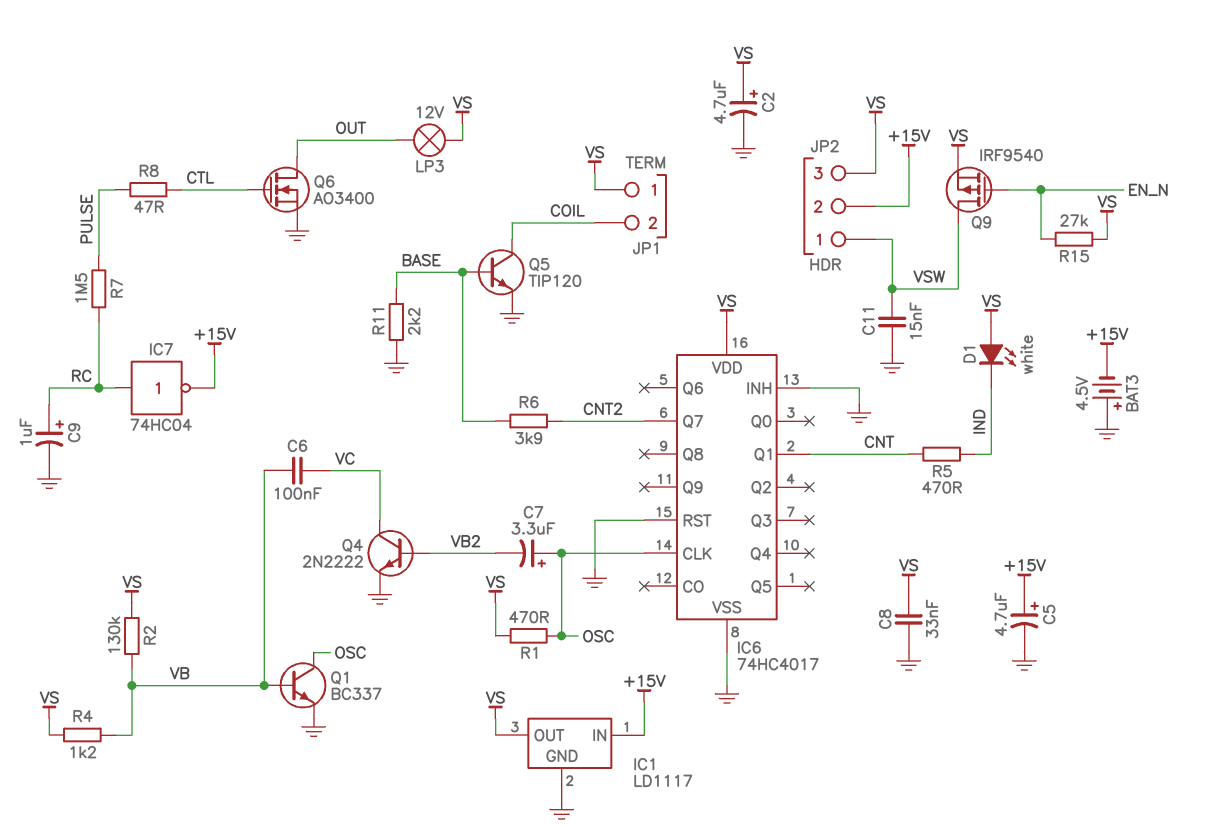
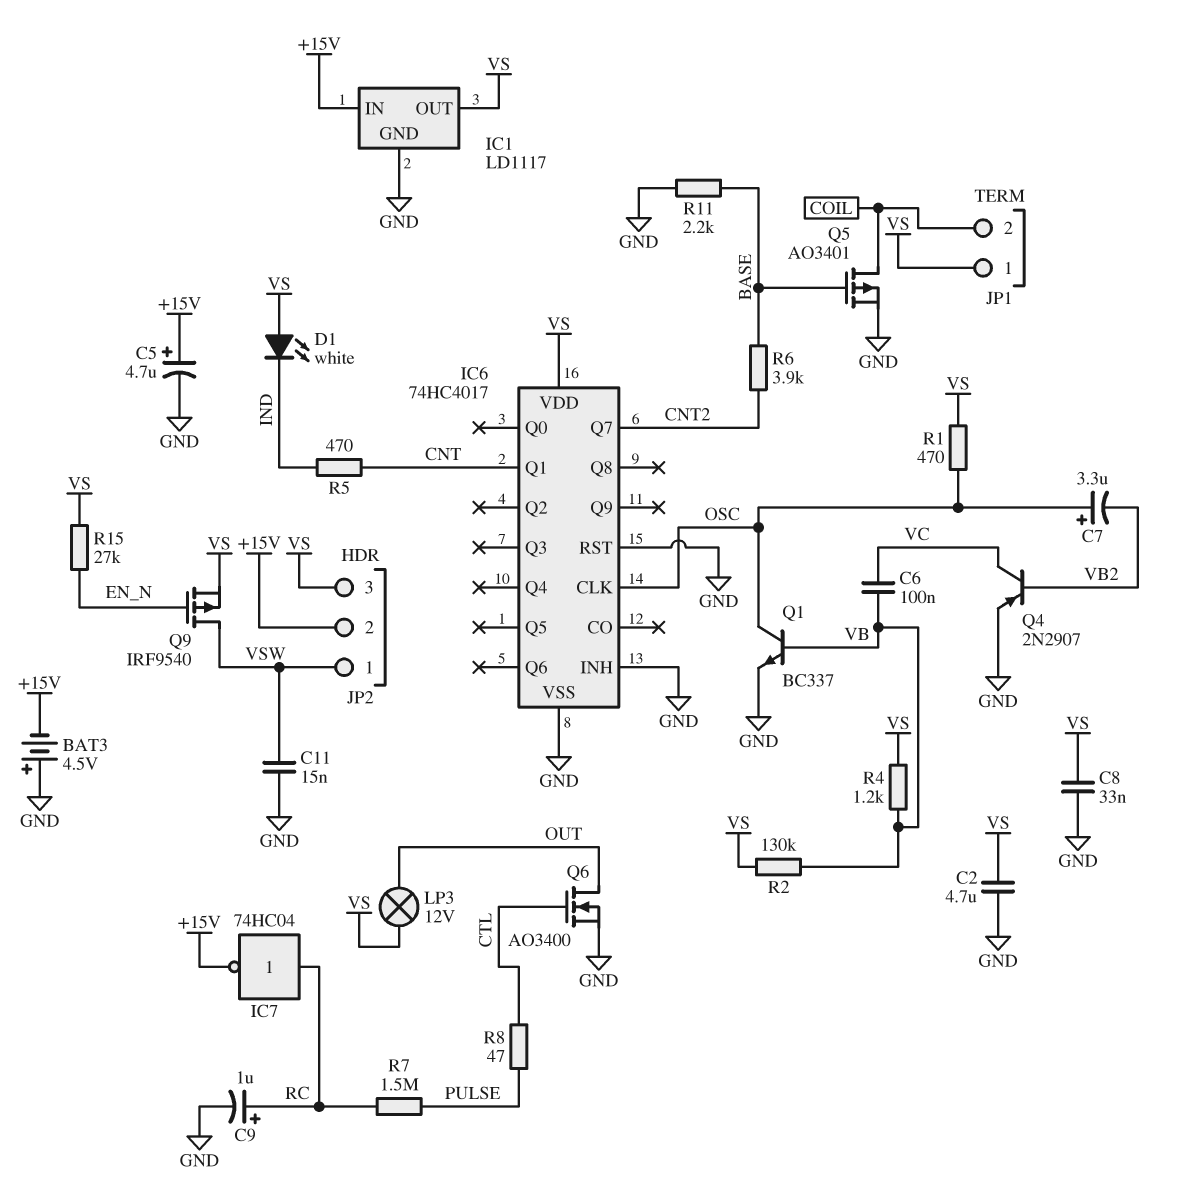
C2: 4.7uF (plus VS, minus GND) -> 4.7uF (GND, VS)
Q4: NPN 2N2222 (B VB2, C VC, E GND) -> PNP 2N2907 (B VB2, C VC, E GND)
Q5: NPN TIP120 (B BASE, C COIL, E GND) -> PMOS AO3401 (G BASE, D COIL, S GND)

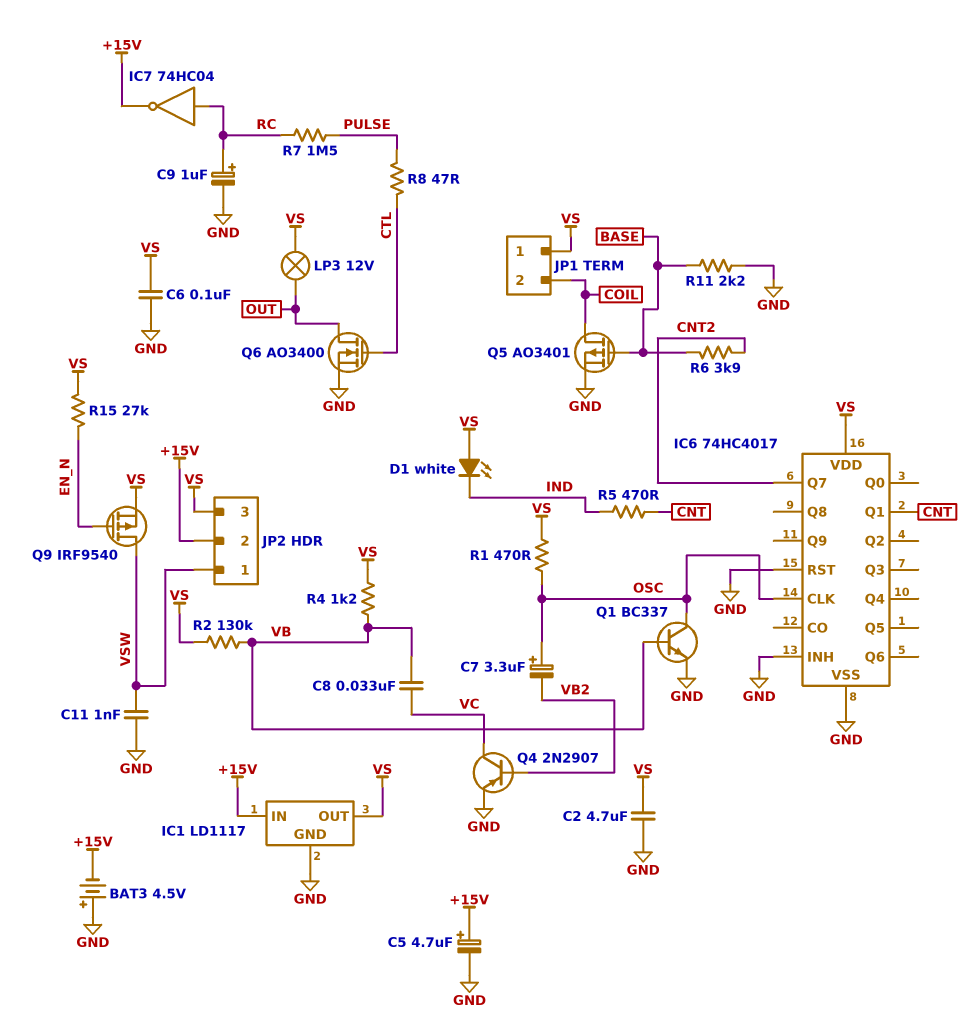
C6: 100nF (VB, VC) -> 100nF (GND, VS)
C8: 33nF (GND, VS) -> 33nF (VB, VC)
C11: 15nF (GND, VSW) -> 1nF (GND, VSW)

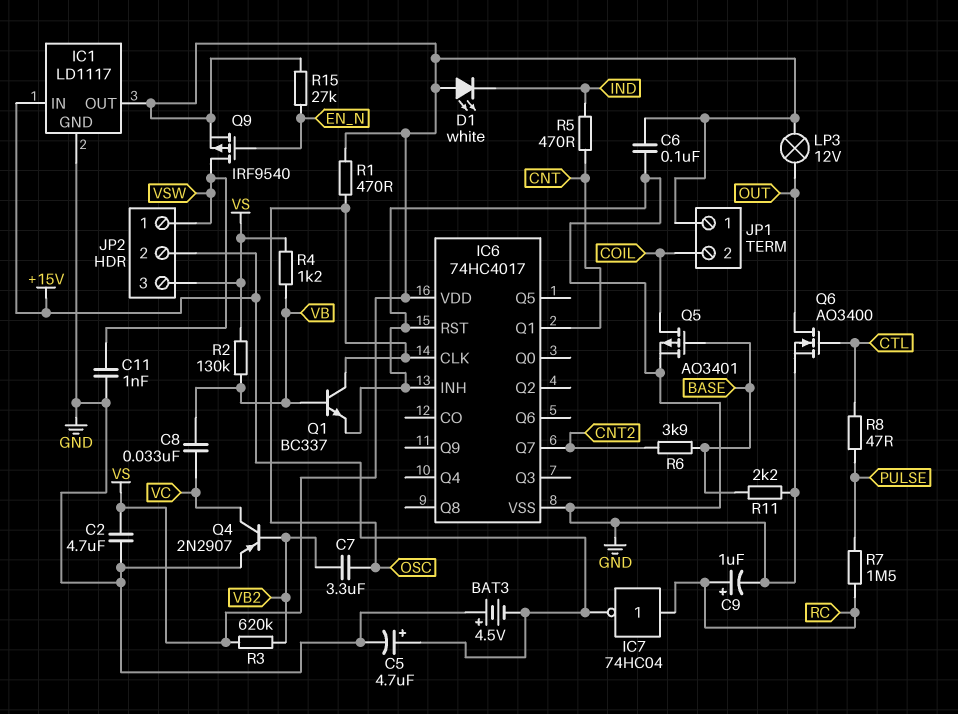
C7: 3.3uF (plus OSC, minus VB2) -> 3.3uF (OSC, VB2)
R3: none -> 620k (VB2, VS)

